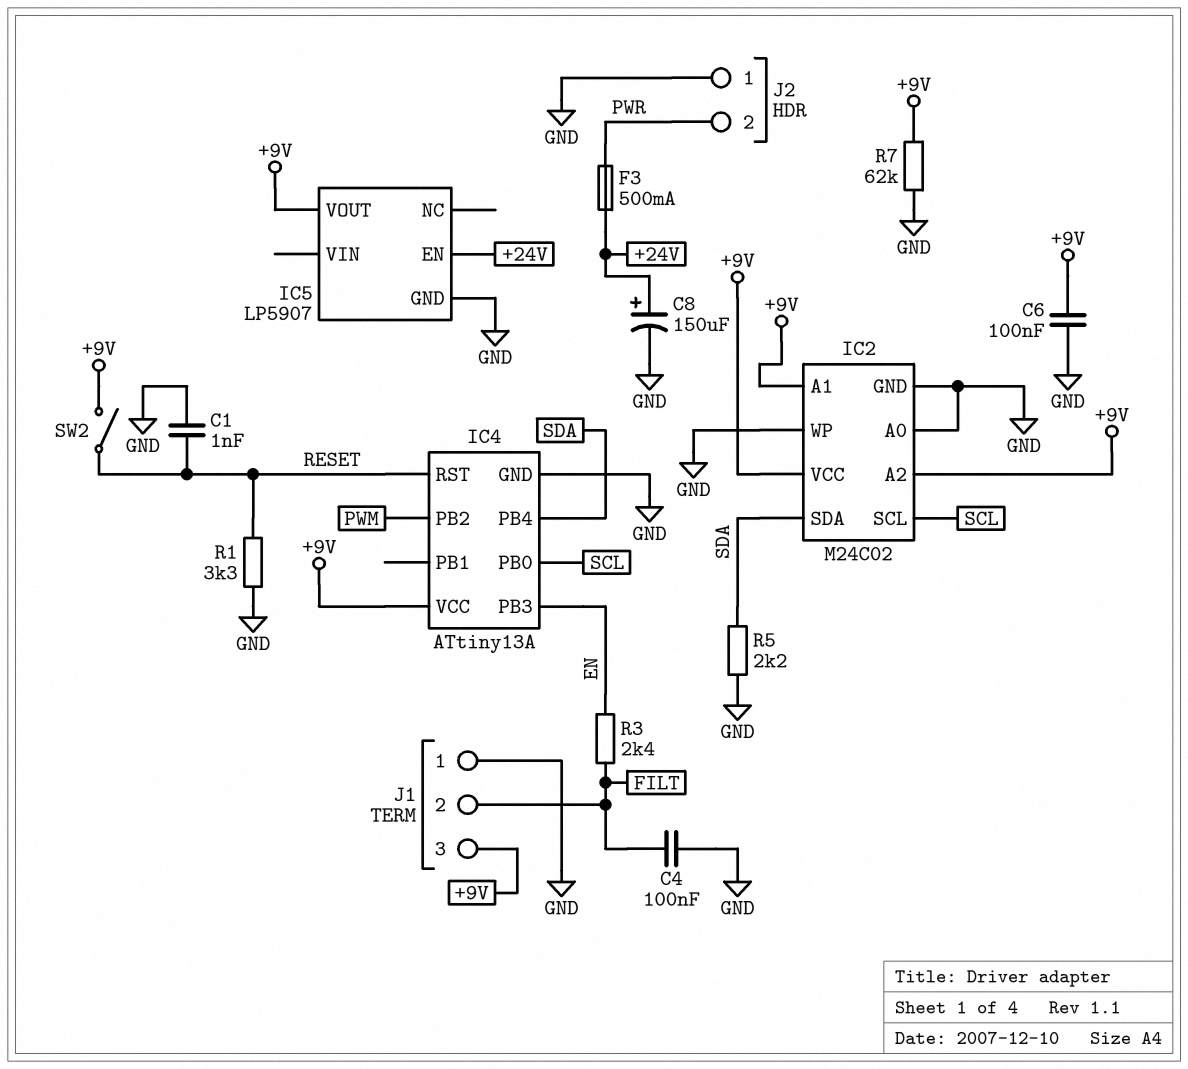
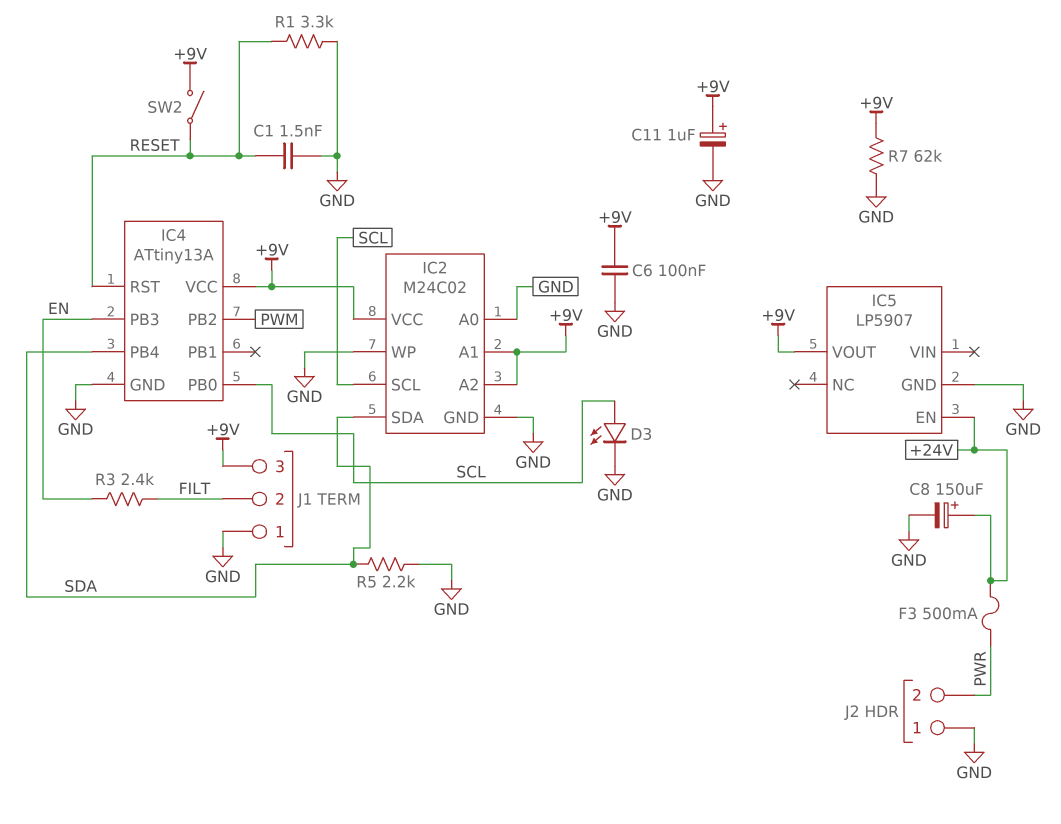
C1: 1nF (GND, RESET) -> 1.5nF (GND, RESET)
C4: 100nF (FILT, GND) -> none
C11: none -> 1uF (plus +9V, minus GND)
D3: none -> LED (A SCL, K GND)

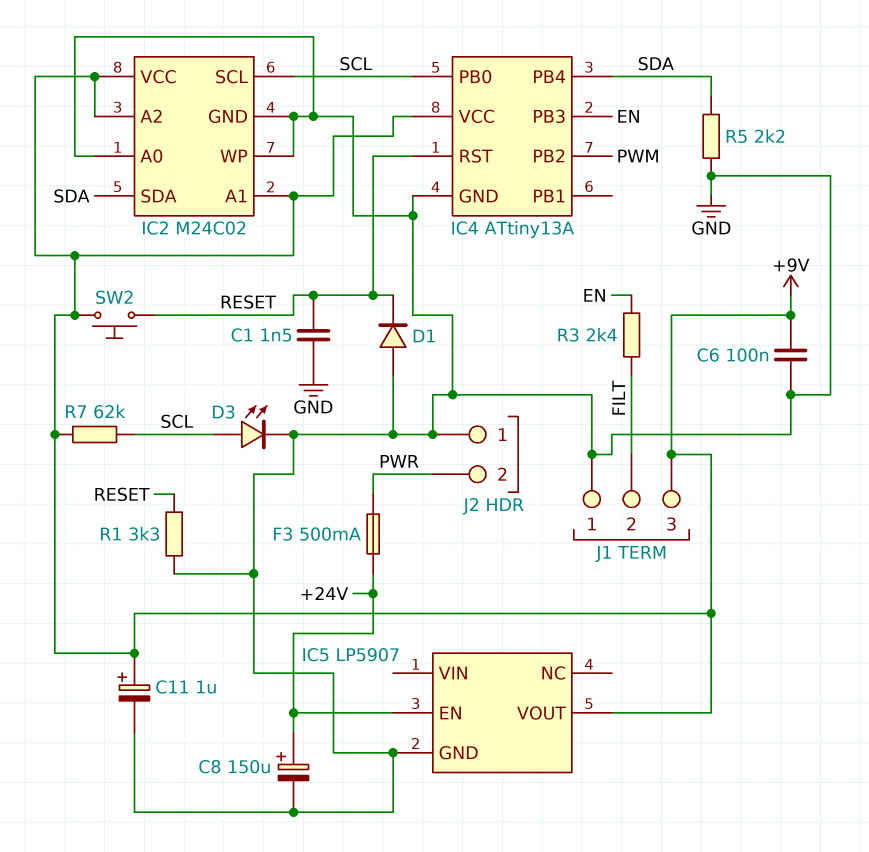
D1: none -> diode (A GND, K RESET)
R7: 62k (+9V, GND) -> 62k (+9V, SCL)
SW2: switch (+9V, RESET) -> button (+9V, RESET)

